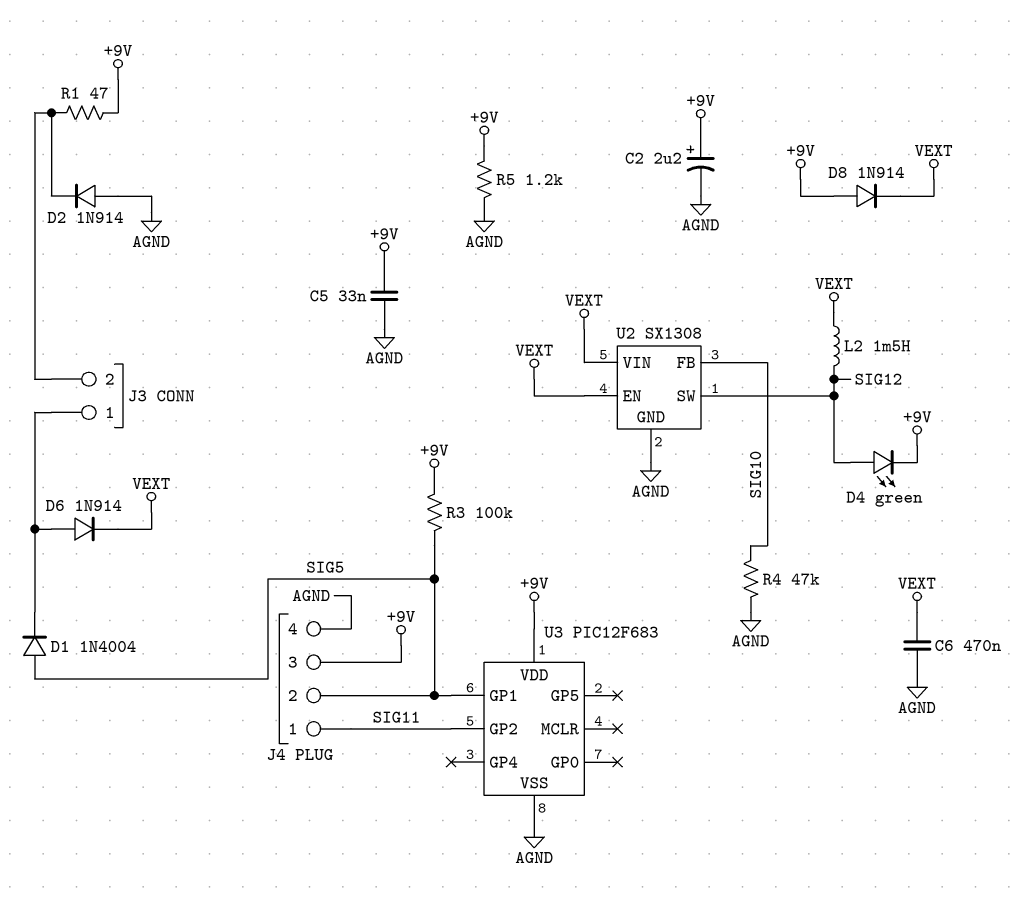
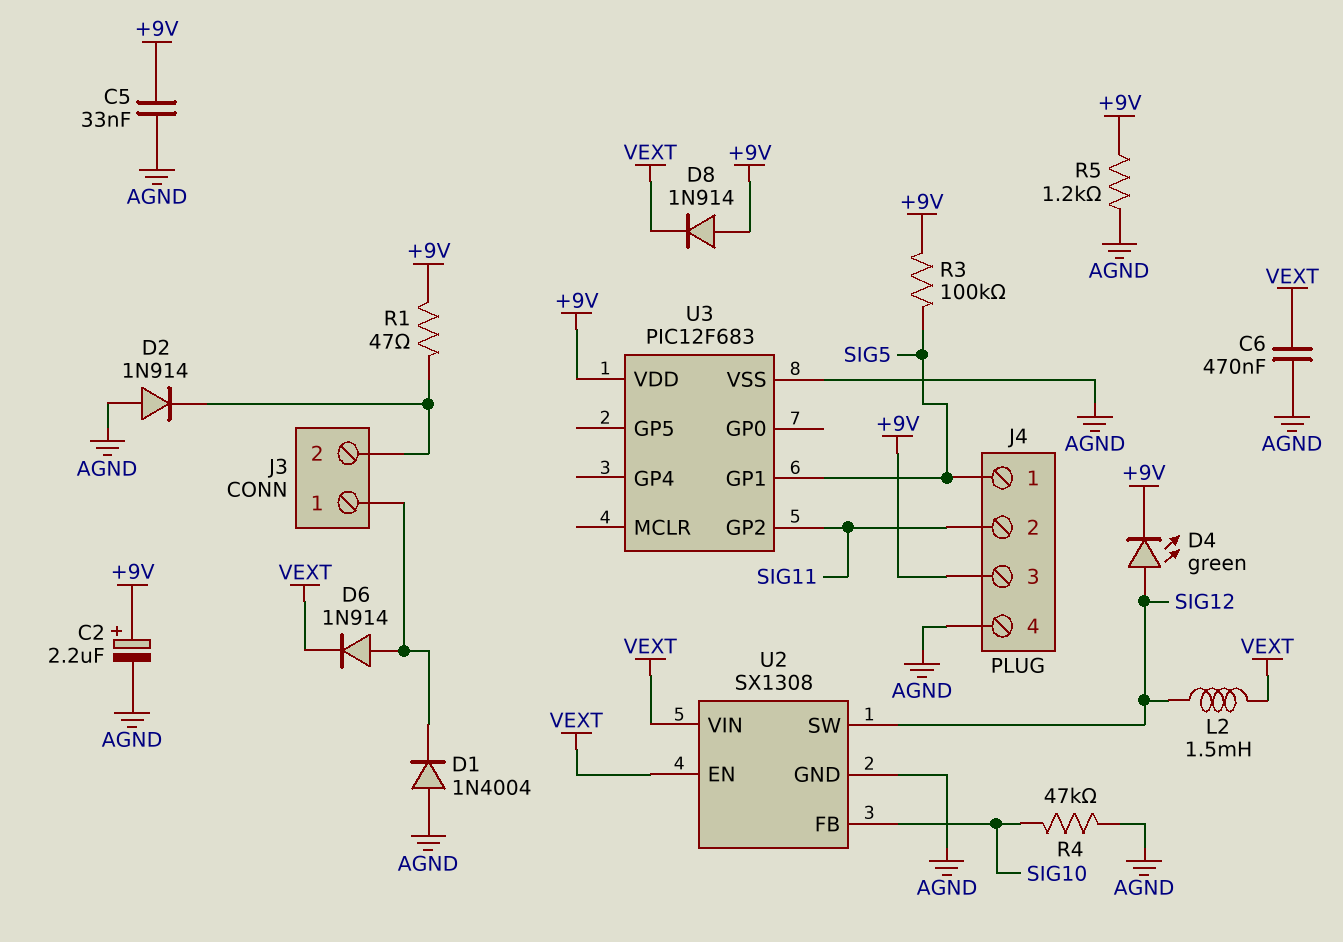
D1: diode 1N4004 (A SIG5, K J3/1) -> diode 1N4004 (A AGND, K J3/1)
J4 pin 1: SIG11 -> SIG5
J4 pin 2: SIG5 -> SIG11

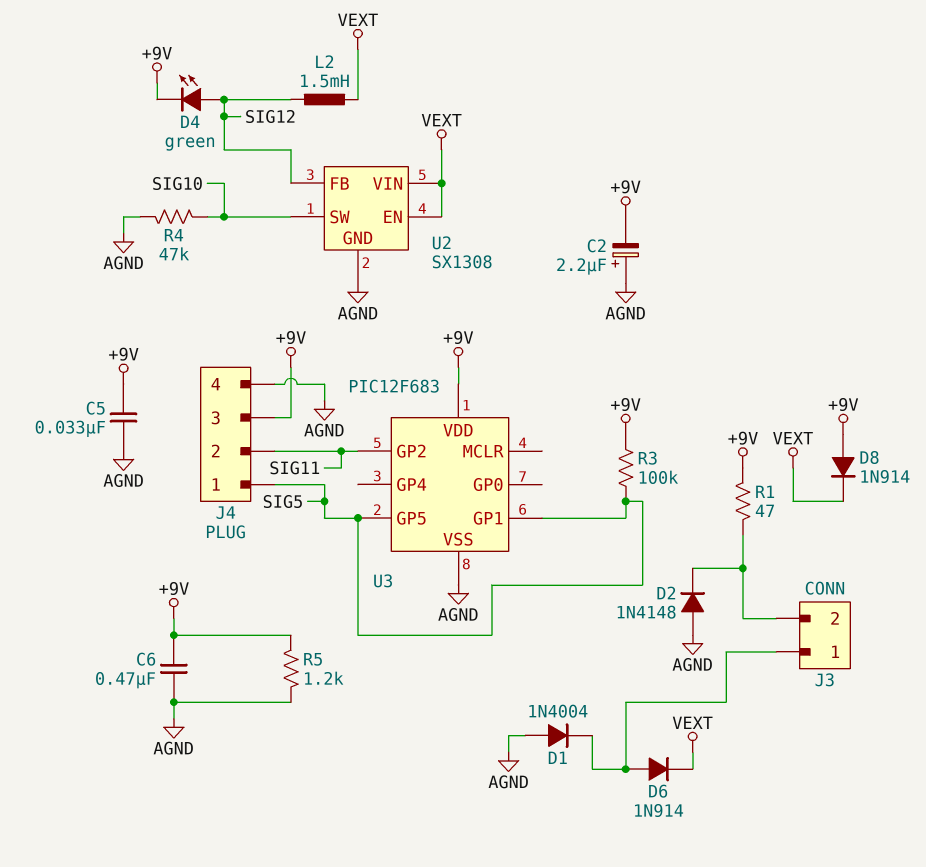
C2: 2.2uF (plus +9V, minus AGND) -> 2.2uF (plus AGND, minus +9V)
C6: 470nF (AGND, VEXT) -> 470nF (+9V, AGND)
D2: diode 1N914 (A AGND, K J3/2) -> diode 1N4148 (A AGND, K J3/2)
U2 pin FB: SIG10 -> SIG12
U2 pin SW: SIG12 -> SIG10
U3 pin GP5: none -> SIG5

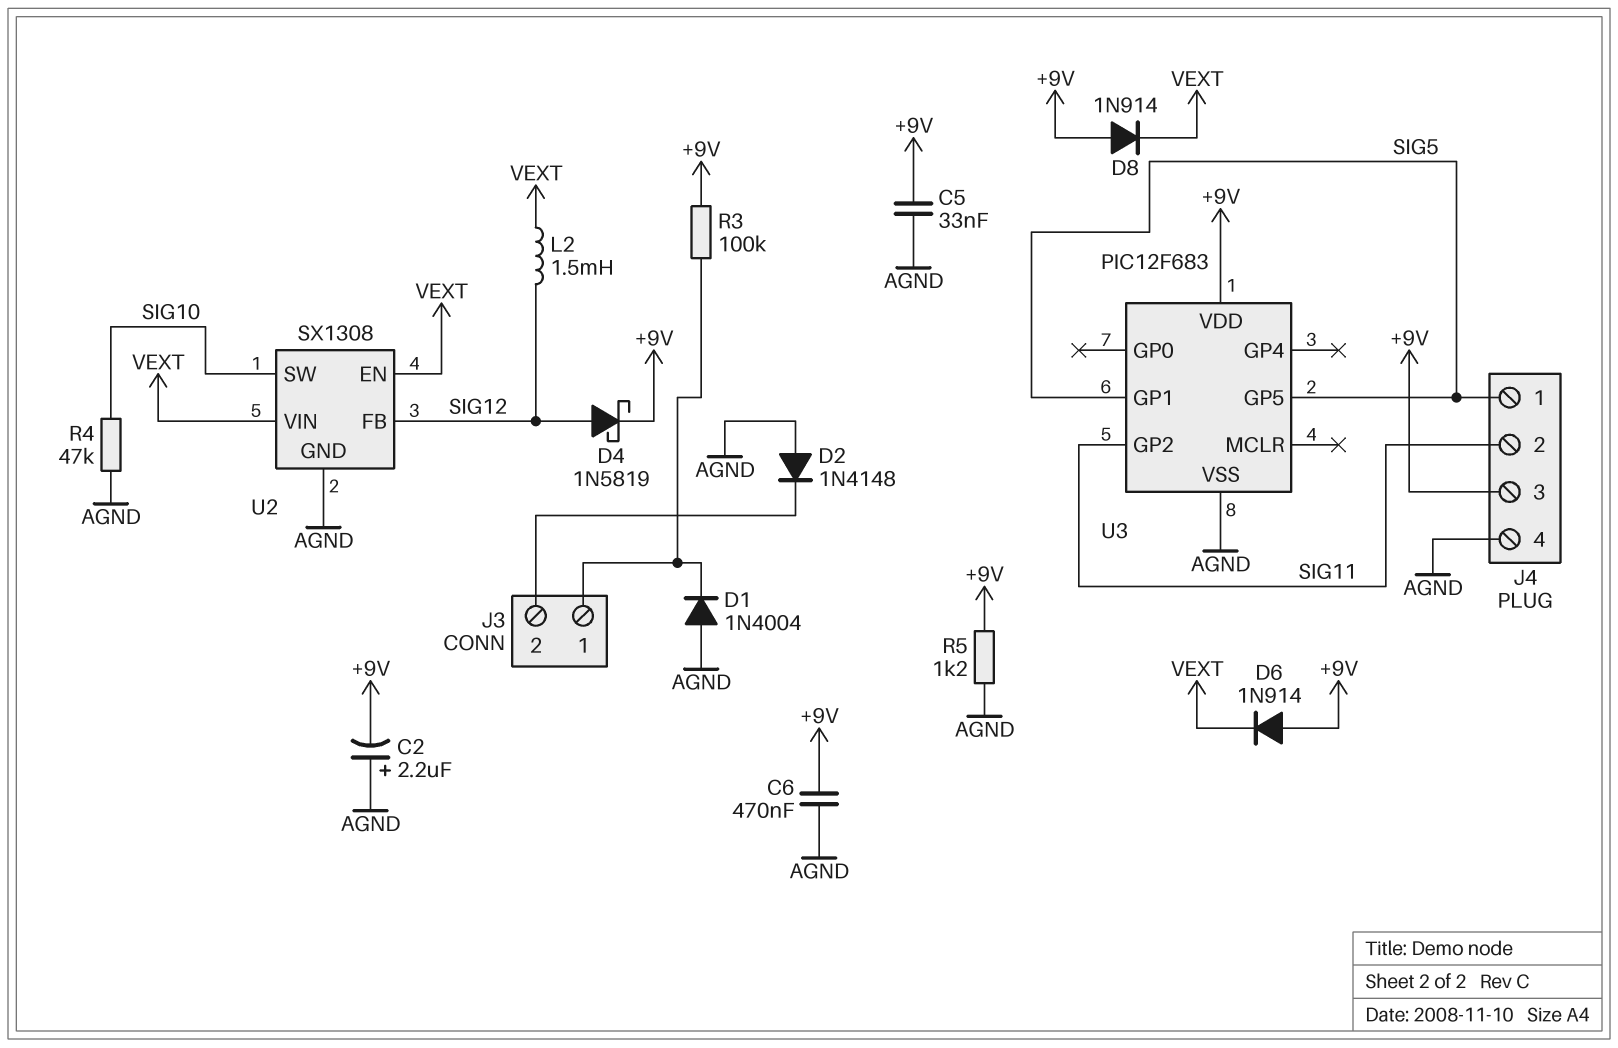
D4: LED green (A SIG12, K +9V) -> schottky 1N5819 (A SIG12, K +9V)
D6: diode 1N914 (A J3/1, K VEXT) -> diode 1N914 (A +9V, K VEXT)
R1: 47 (+9V, J3/2) -> none
R3: 100k (+9V, SIG5) -> 100k (+9V, J3/1)

